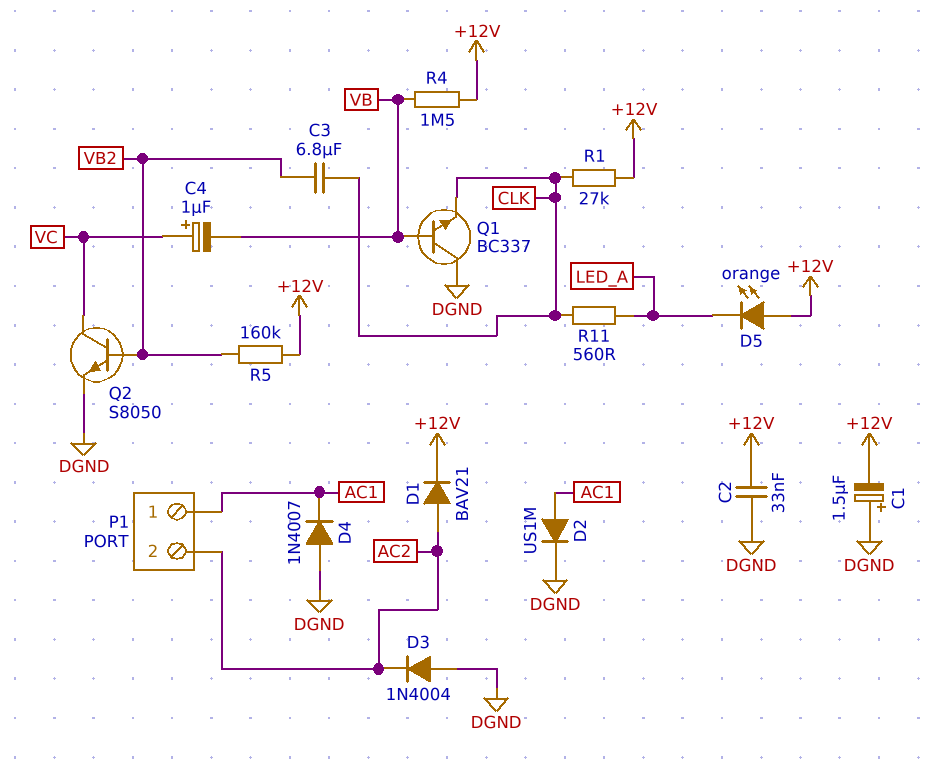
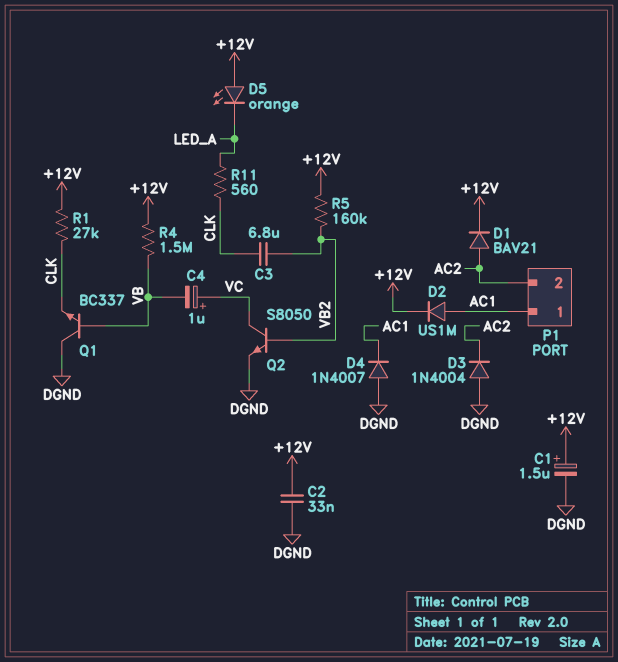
C1: 1.5uF (plus DGND, minus +12V) -> 1.5uF (plus +12V, minus DGND)
D2: diode US1M (A AC1, K DGND) -> diode US1M (A AC1, K +12V)

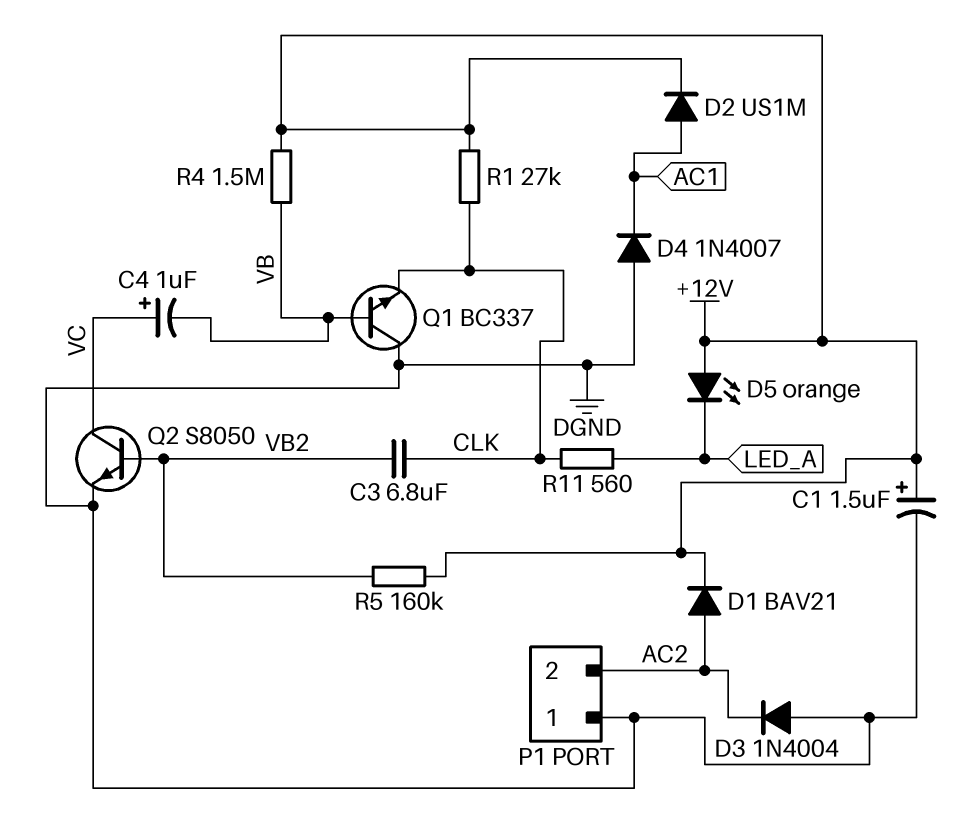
C2: 33nF (+12V, DGND) -> none
P1 pin 1: AC1 -> DGND

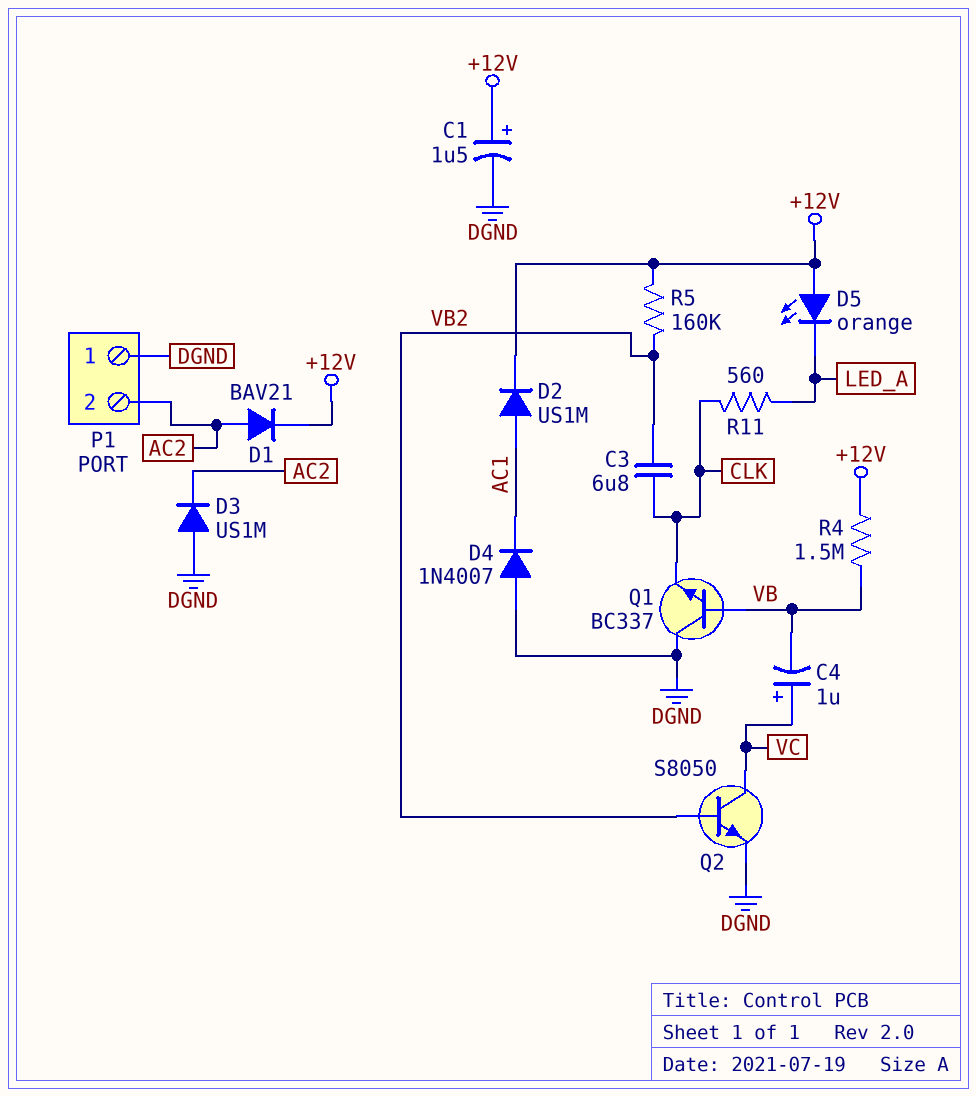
D3: diode 1N4004 (A DGND, K AC2) -> diode US1M (A DGND, K AC2)
R1: 27k (+12V, CLK) -> none

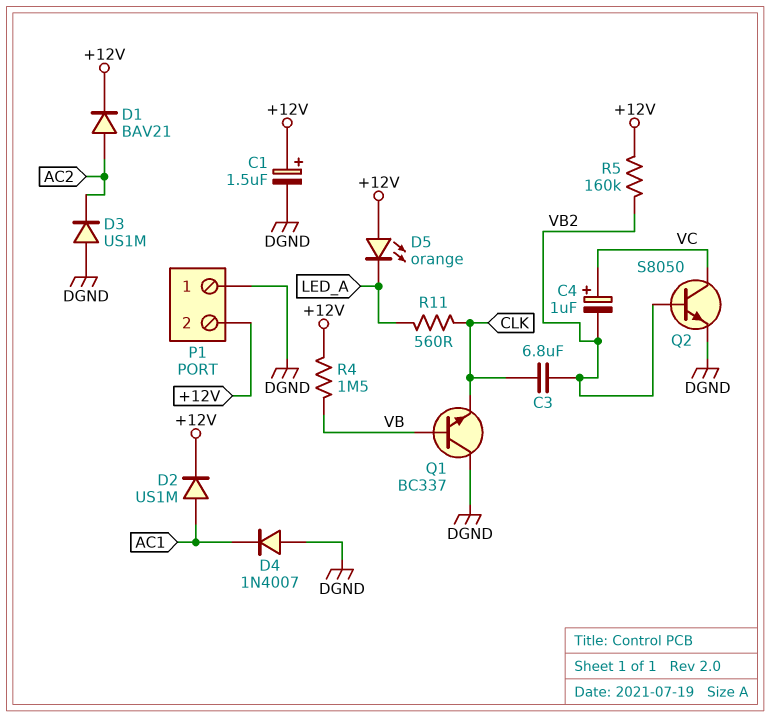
C4: 1uF (plus VC, minus VB) -> 1uF (plus VC, minus VB2)
P1 pin 2: AC2 -> +12V

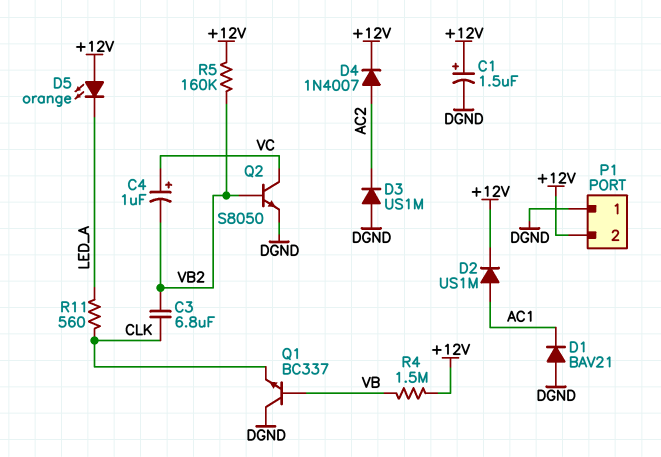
D1: diode BAV21 (A AC2, K +12V) -> diode BAV21 (A DGND, K AC1)
D4: diode 1N4007 (A DGND, K AC1) -> diode 1N4007 (A AC2, K +12V)

